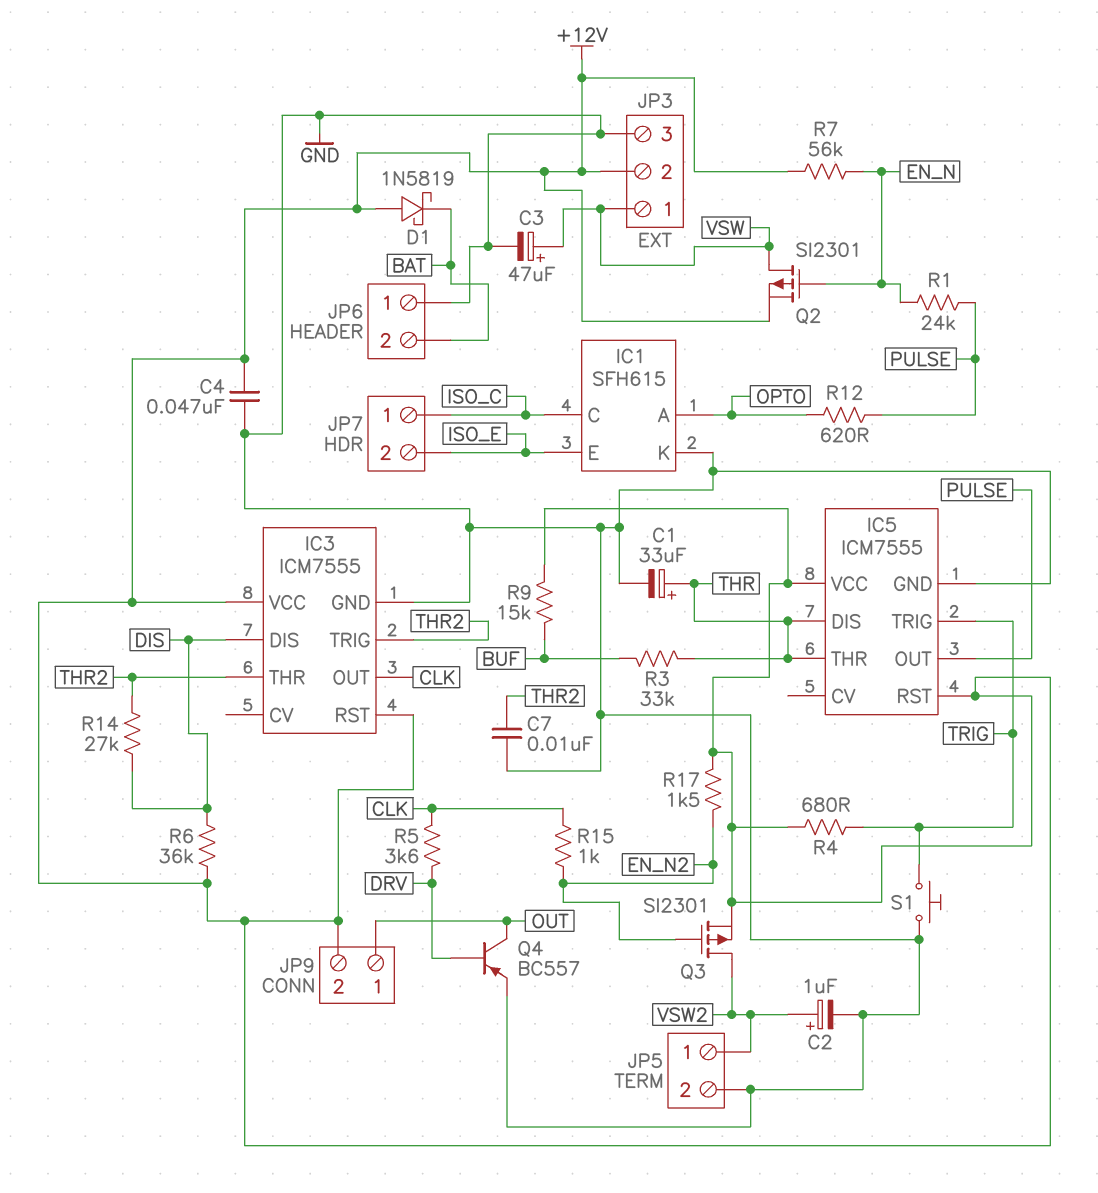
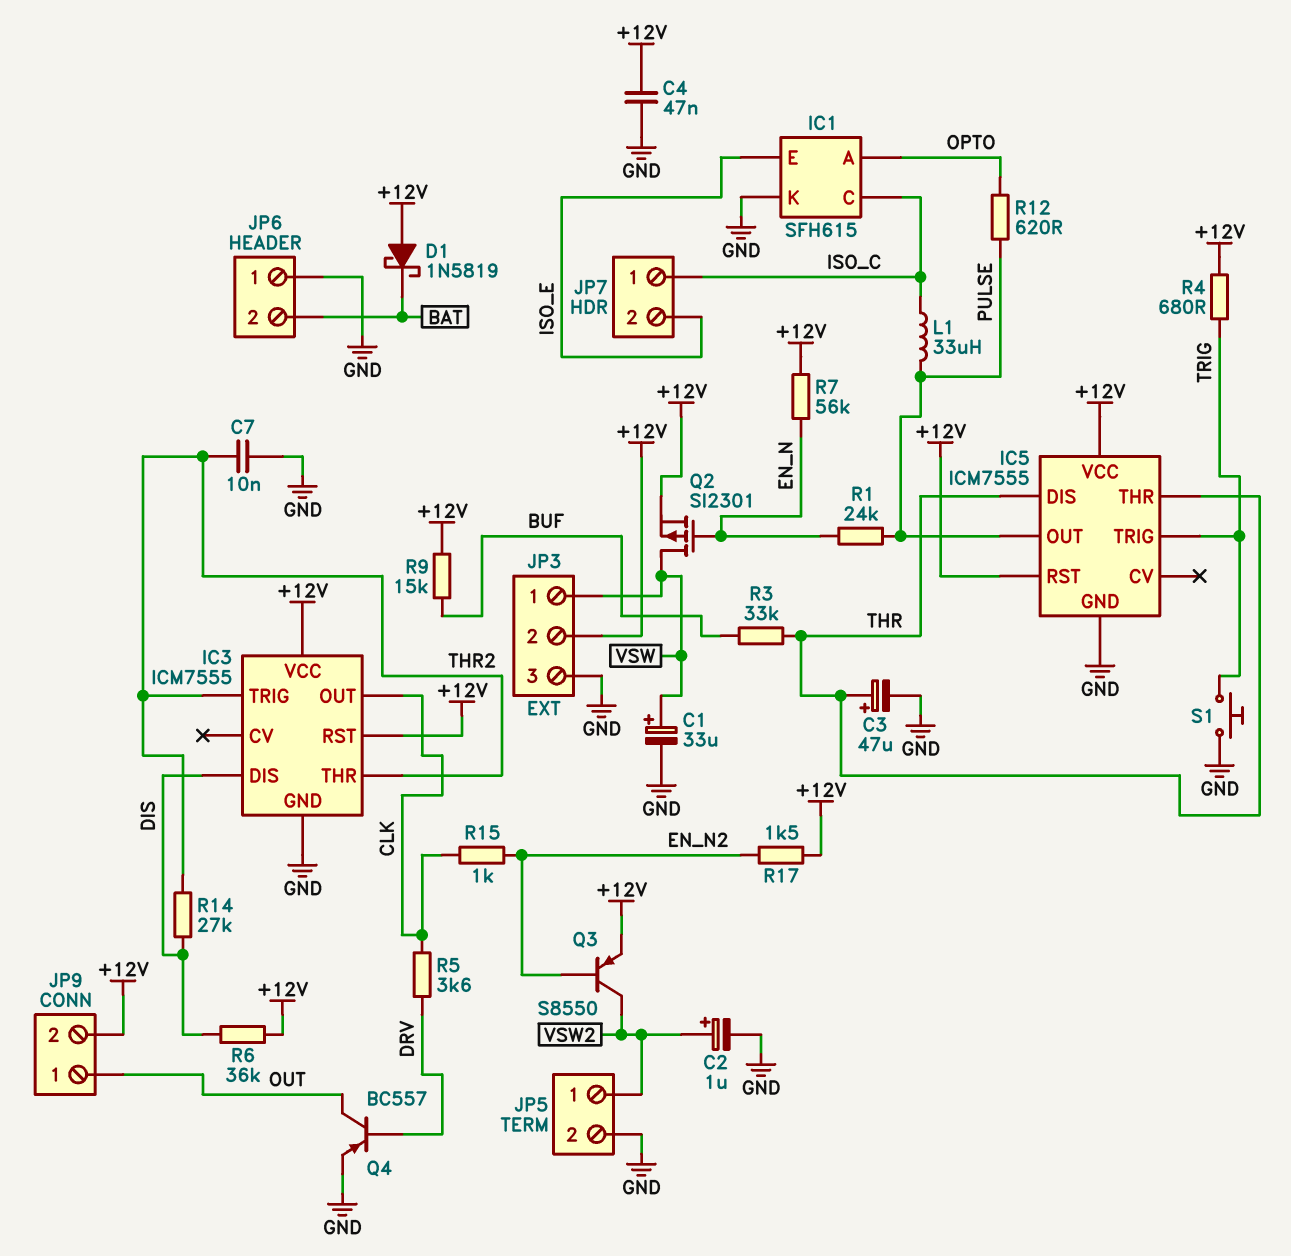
C1: 33uF (plus THR, minus GND) -> 33uF (plus VSW, minus GND)
C3: 47uF (plus VSW, minus GND) -> 47uF (plus THR, minus GND)
L1: none -> 33uH (ISO_C, PULSE)
Q3: PMOS SI2301 (G EN_N2, D VSW2, S +12V) -> PNP S8550 (B EN_N2, C VSW2, E +12V)

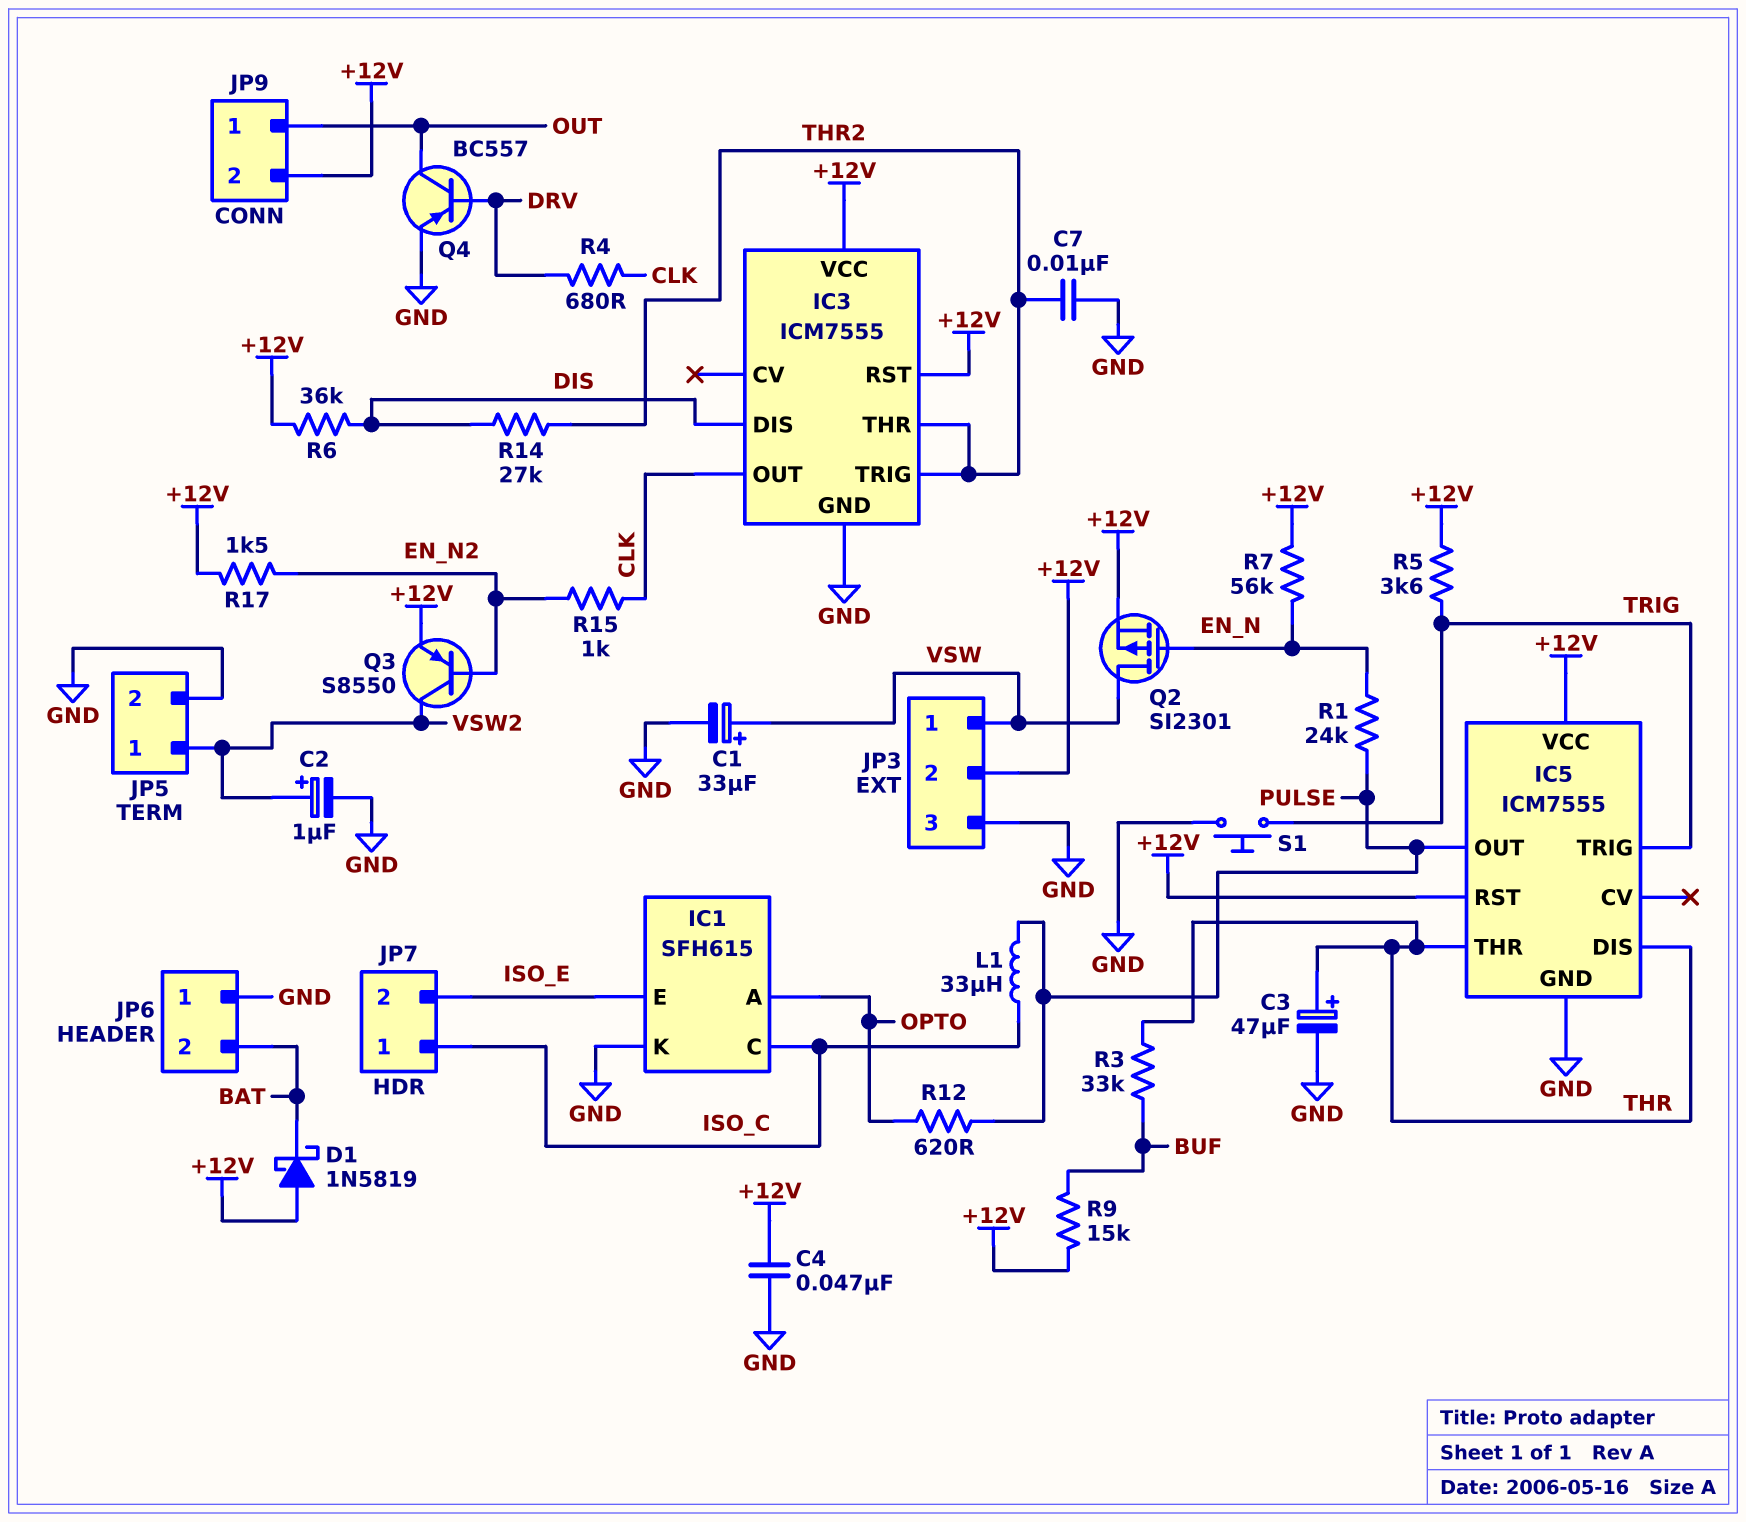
R4: 680 (+12V, TRIG) -> 680 (CLK, DRV)
R5: 3.6k (CLK, DRV) -> 3.6k (+12V, TRIG)

